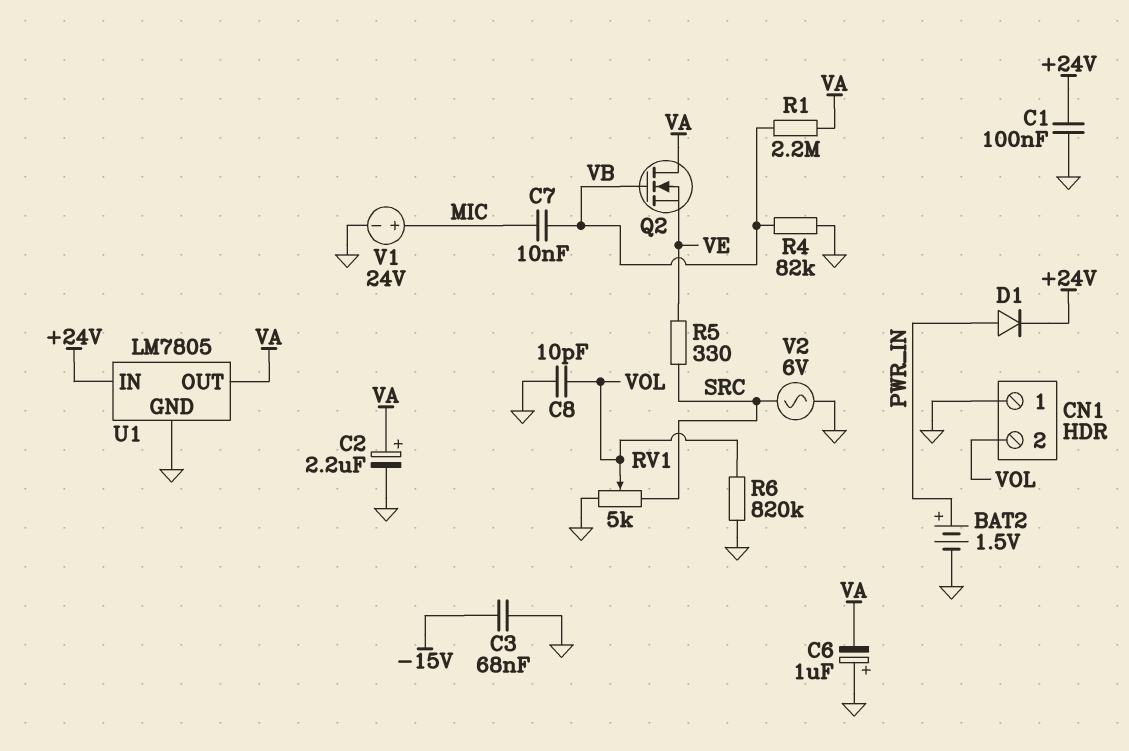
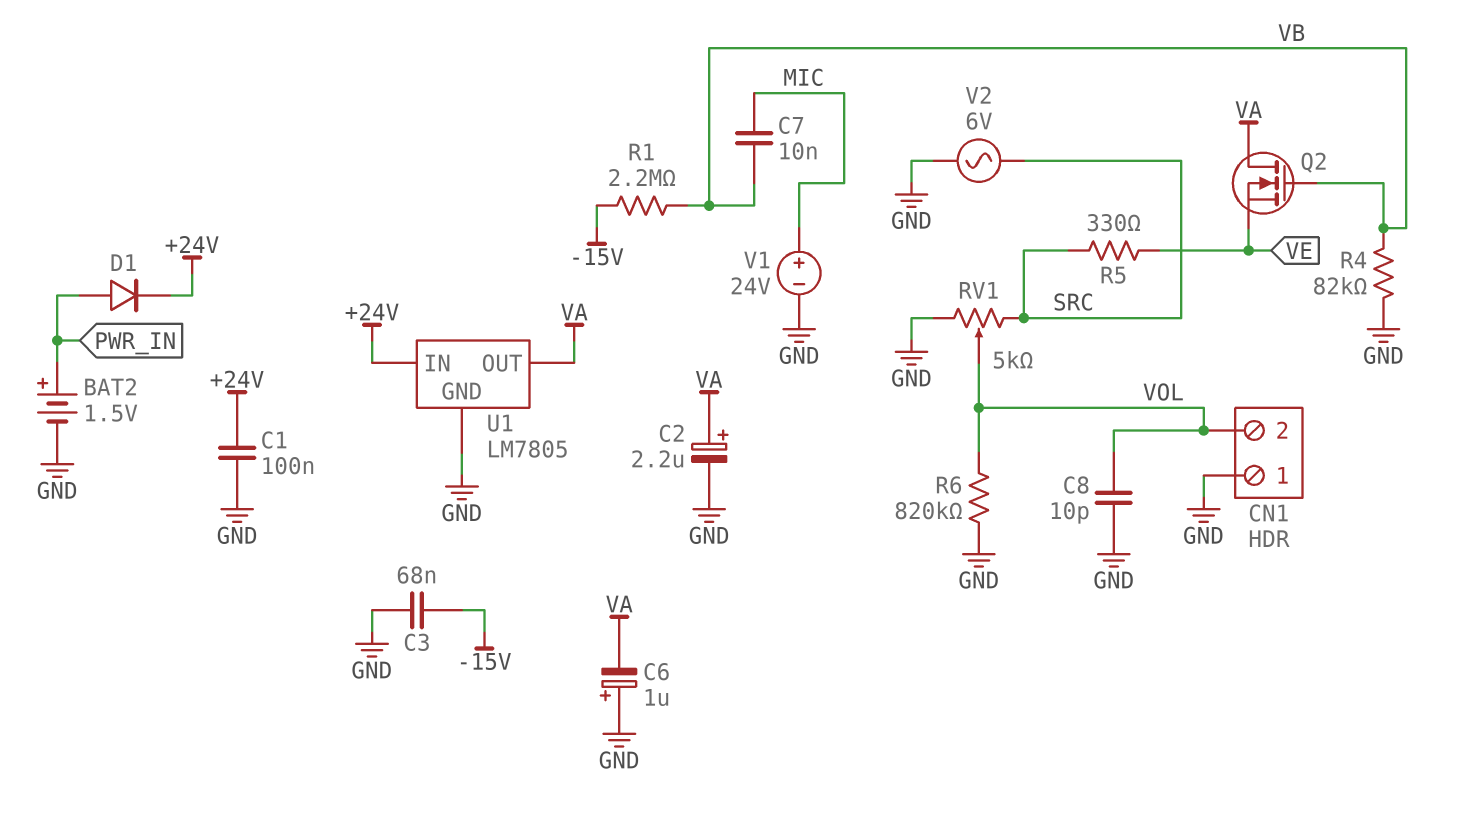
R1: 2.2M (VA, VB) -> 2.2M (-15V, VB)

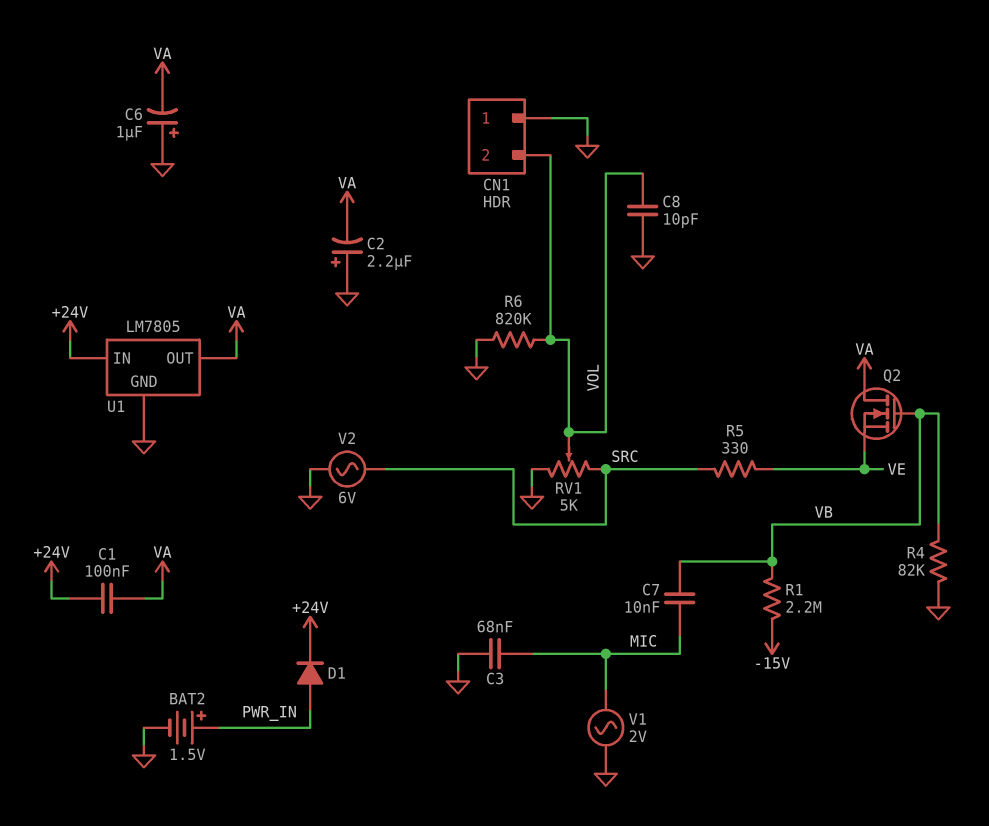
C1: 100nF (+24V, GND) -> 100nF (+24V, VA)
C2: 2.2uF (plus VA, minus GND) -> 2.2uF (plus GND, minus VA)
C3: 68nF (-15V, GND) -> 68nF (GND, MIC)
V1: 24V (plus MIC, minus GND) -> AC 2V (GND, MIC)

